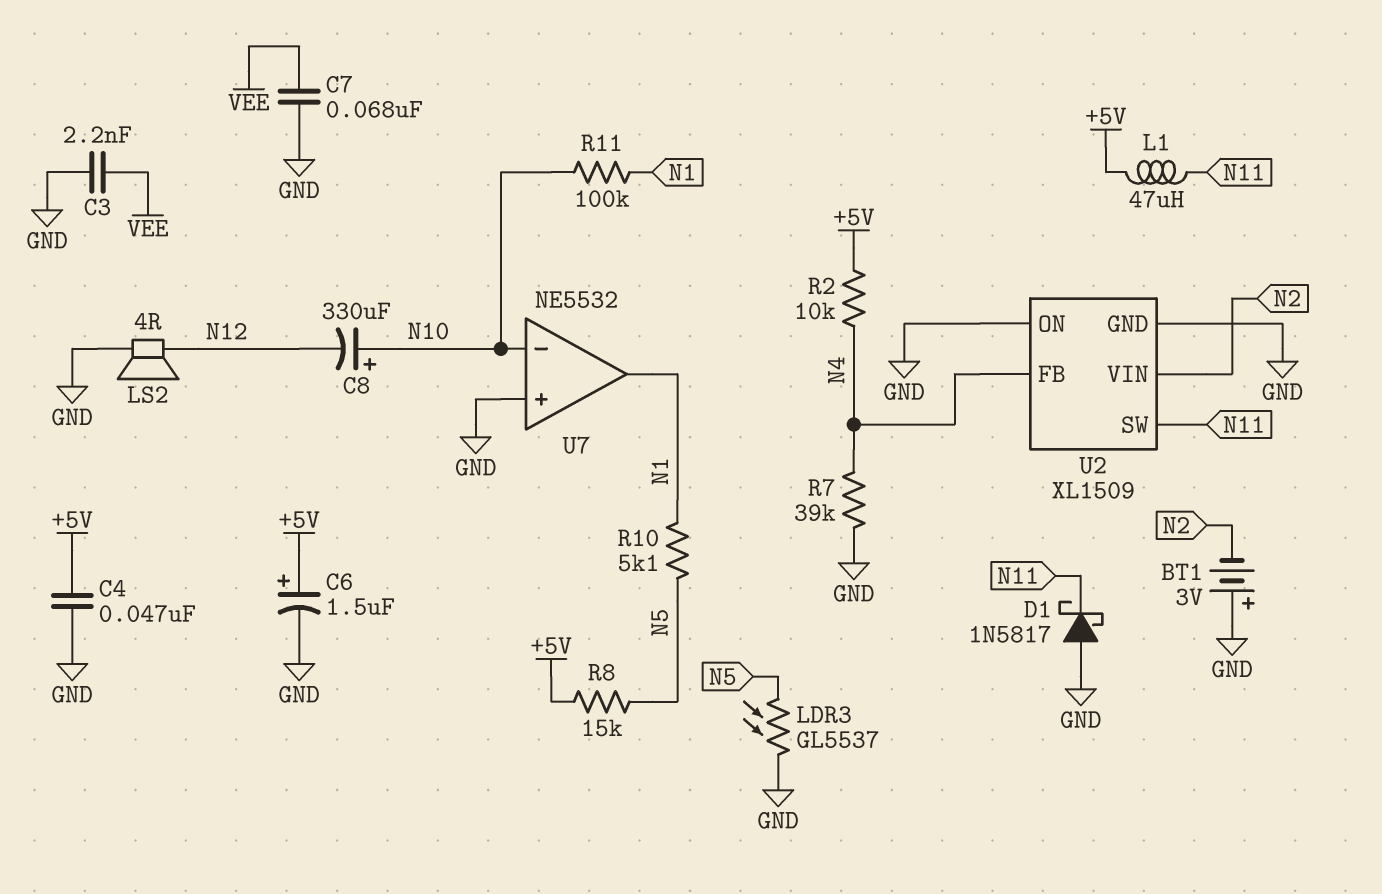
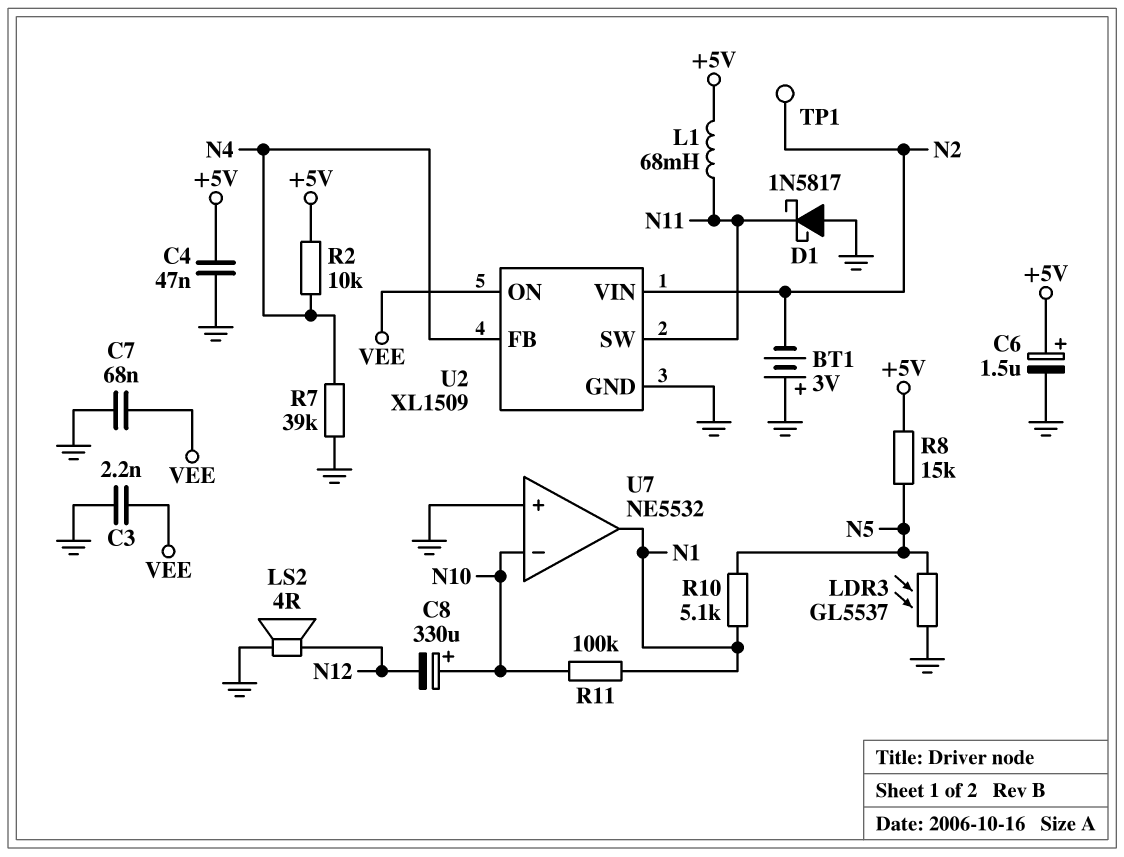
L1: 47uH (+5V, N11) -> 68mH (+5V, N11)
TP1: none -> test point (N2)
U2 pin ON: GND -> VEE

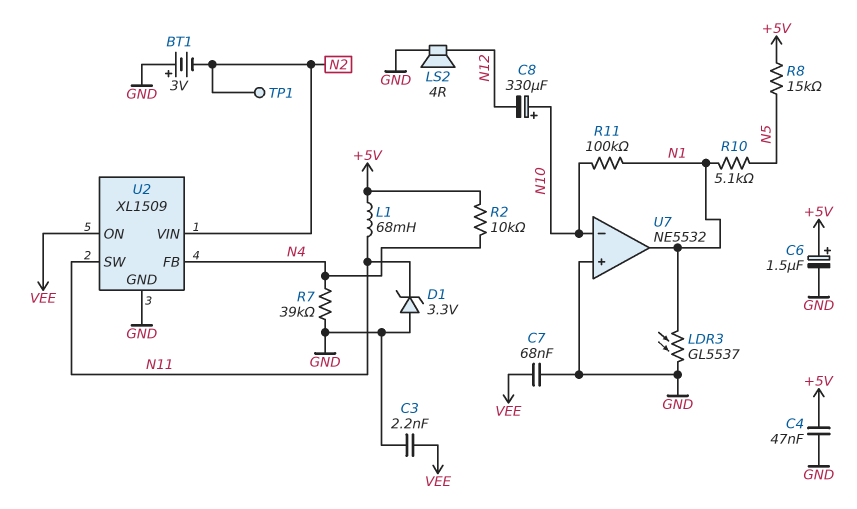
D1: schottky 1N5817 (A GND, K N11) -> zener 3.3V (A GND, K N11)
LDR3: GL5537 (GND, N5) -> GL5537 (GND, N1)

